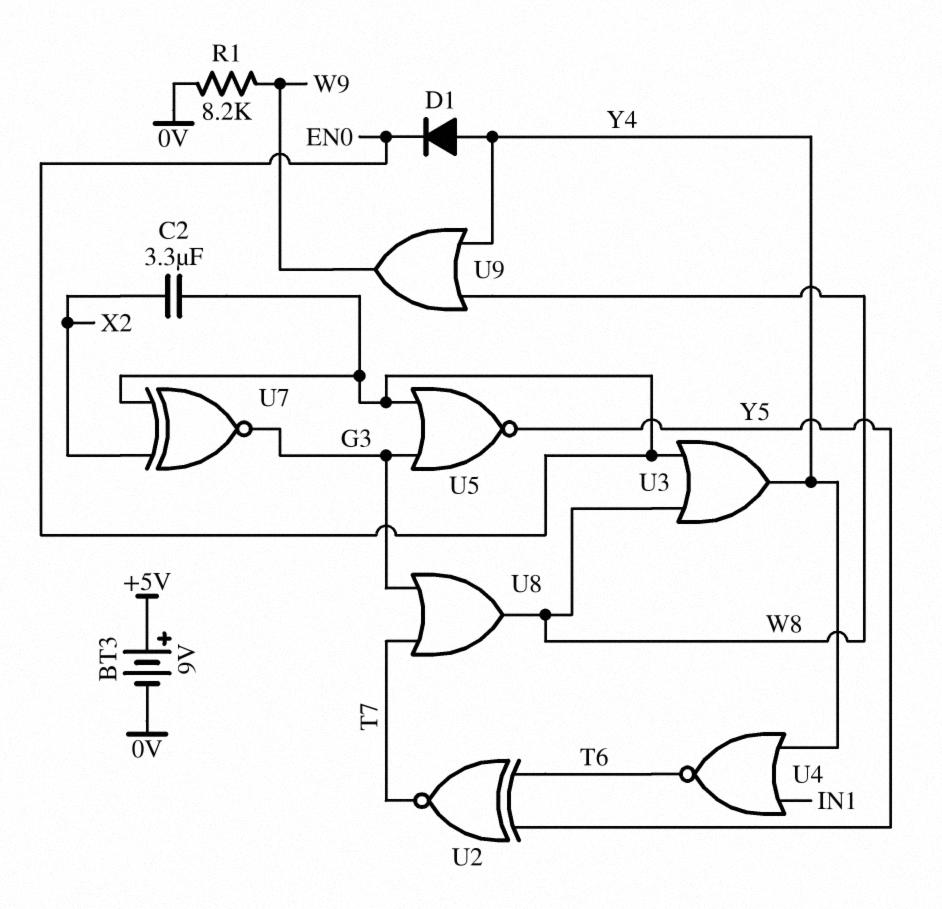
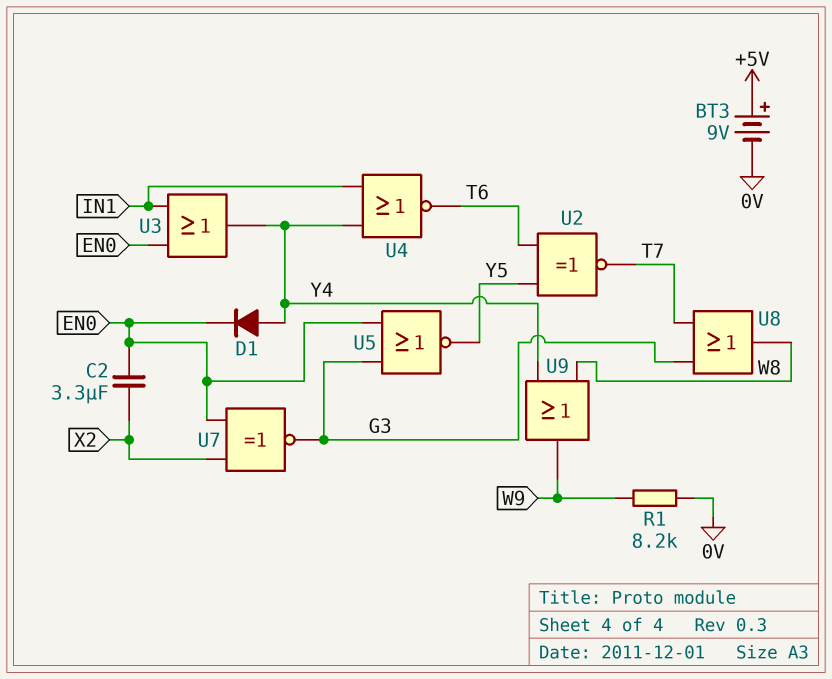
U3: OR (in EN0, in W8, out Y4) -> OR (in EN0, in IN1, out Y4)

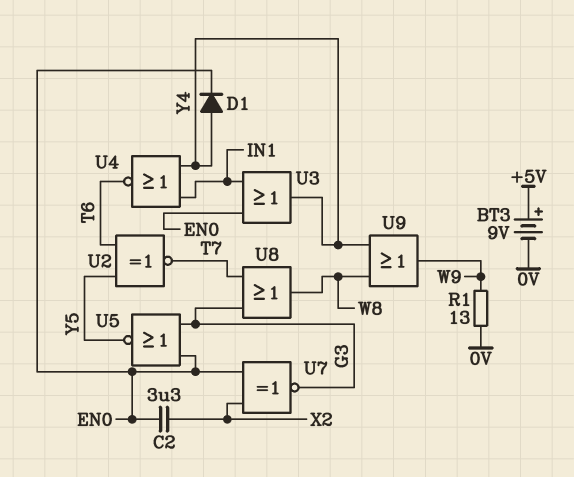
R1: 8.2k (0V, W9) -> 13 (0V, W9)

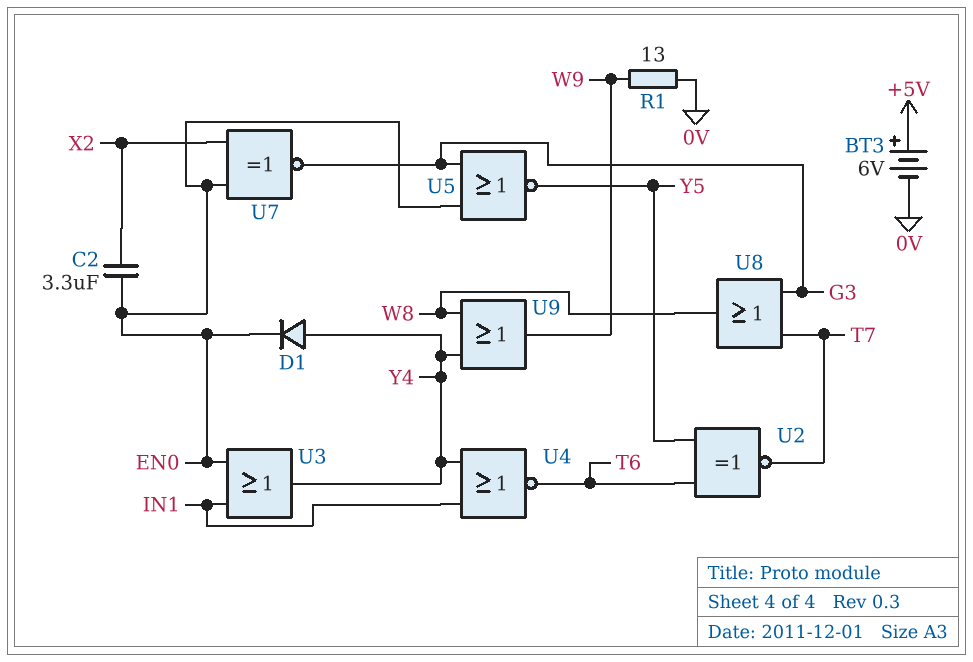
BT3: 9V (plus +5V, minus 0V) -> 6V (plus +5V, minus 0V)

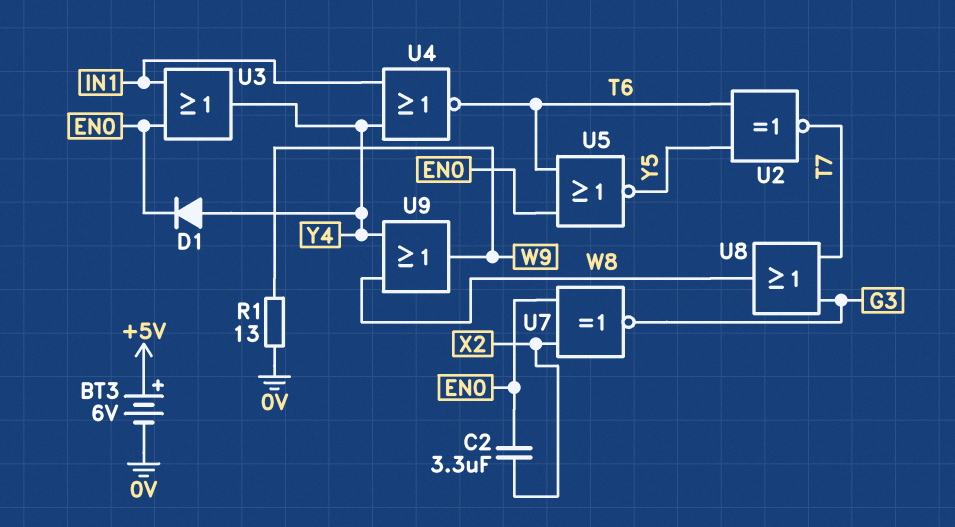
U5: NOR (in EN0, in G3, out Y5) -> NOR (in EN0, in T6, out Y5)

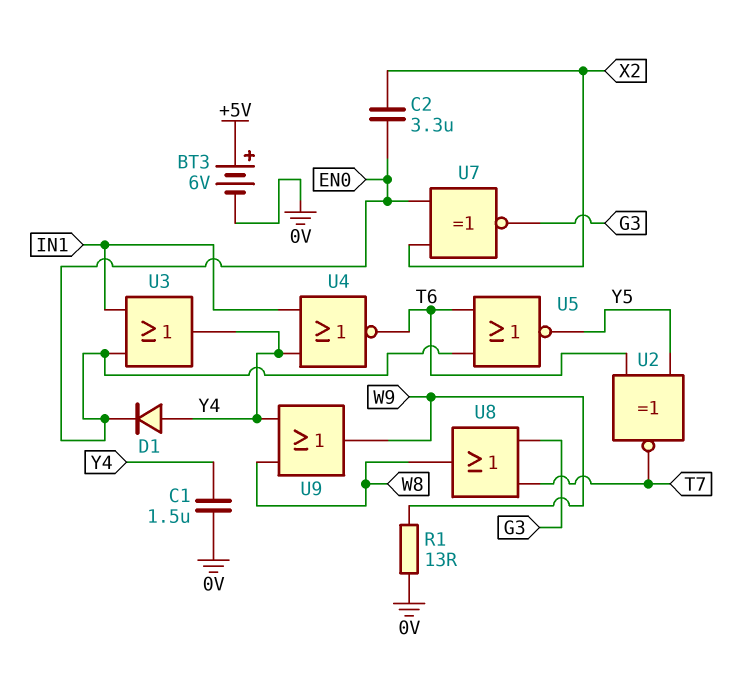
C1: none -> 1.5uF (0V, Y4)

